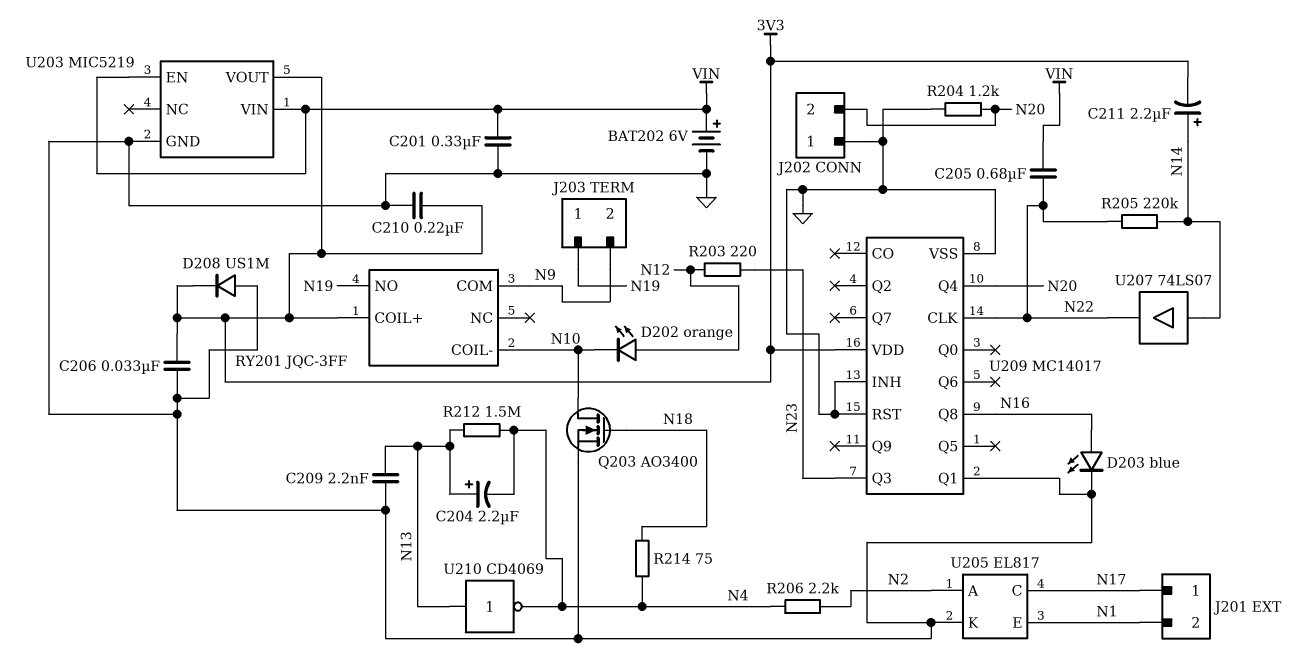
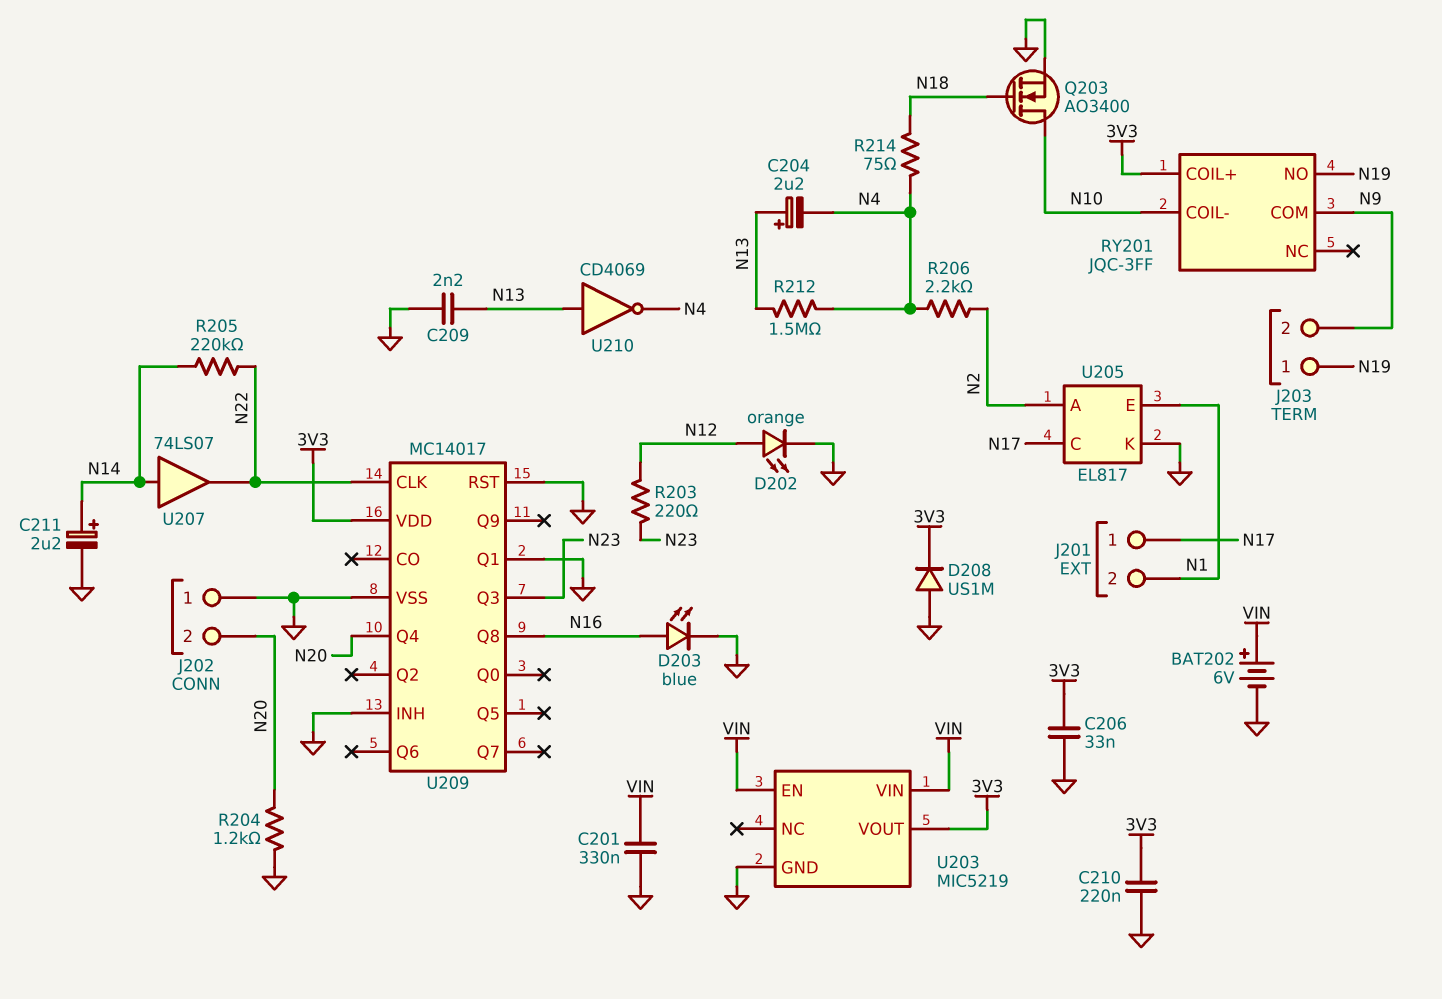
C205: 680nF (N22, VIN) -> none
C211: 2.2uF (plus N14, minus 3V3) -> 2.2uF (plus N14, minus GND)
D202: LED orange (A N12, K N10) -> LED orange (A N12, K GND)

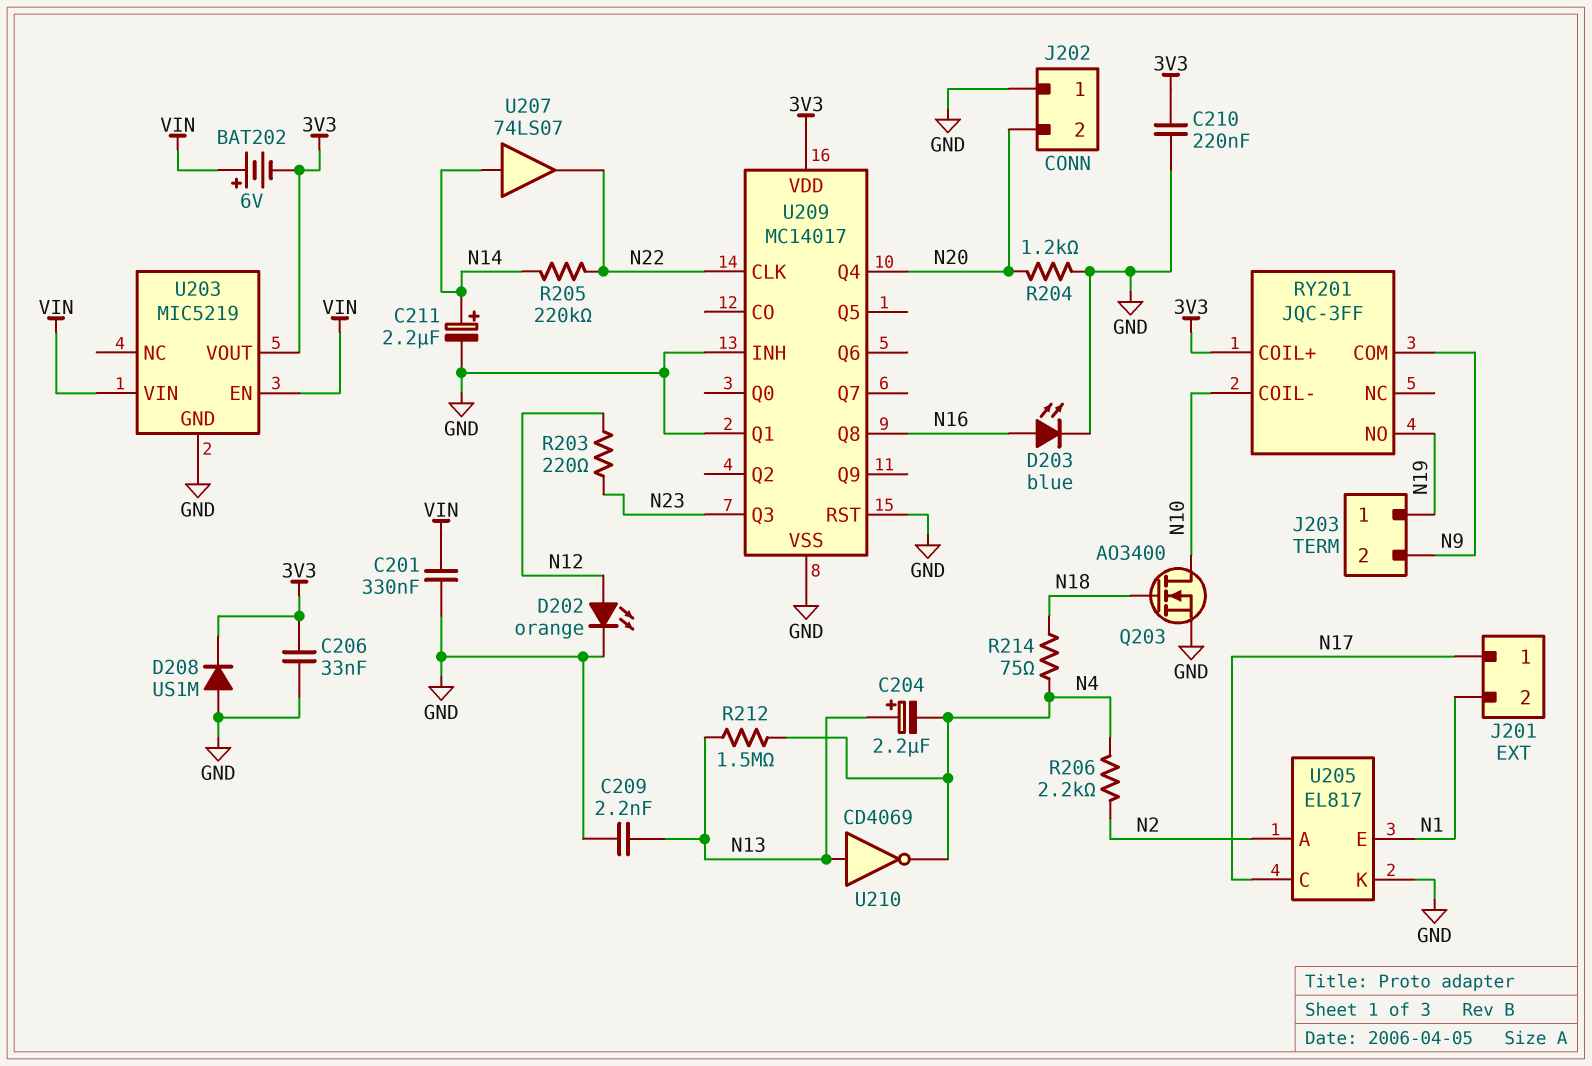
BAT202: 6V (plus VIN, minus GND) -> 6V (plus VIN, minus 3V3)

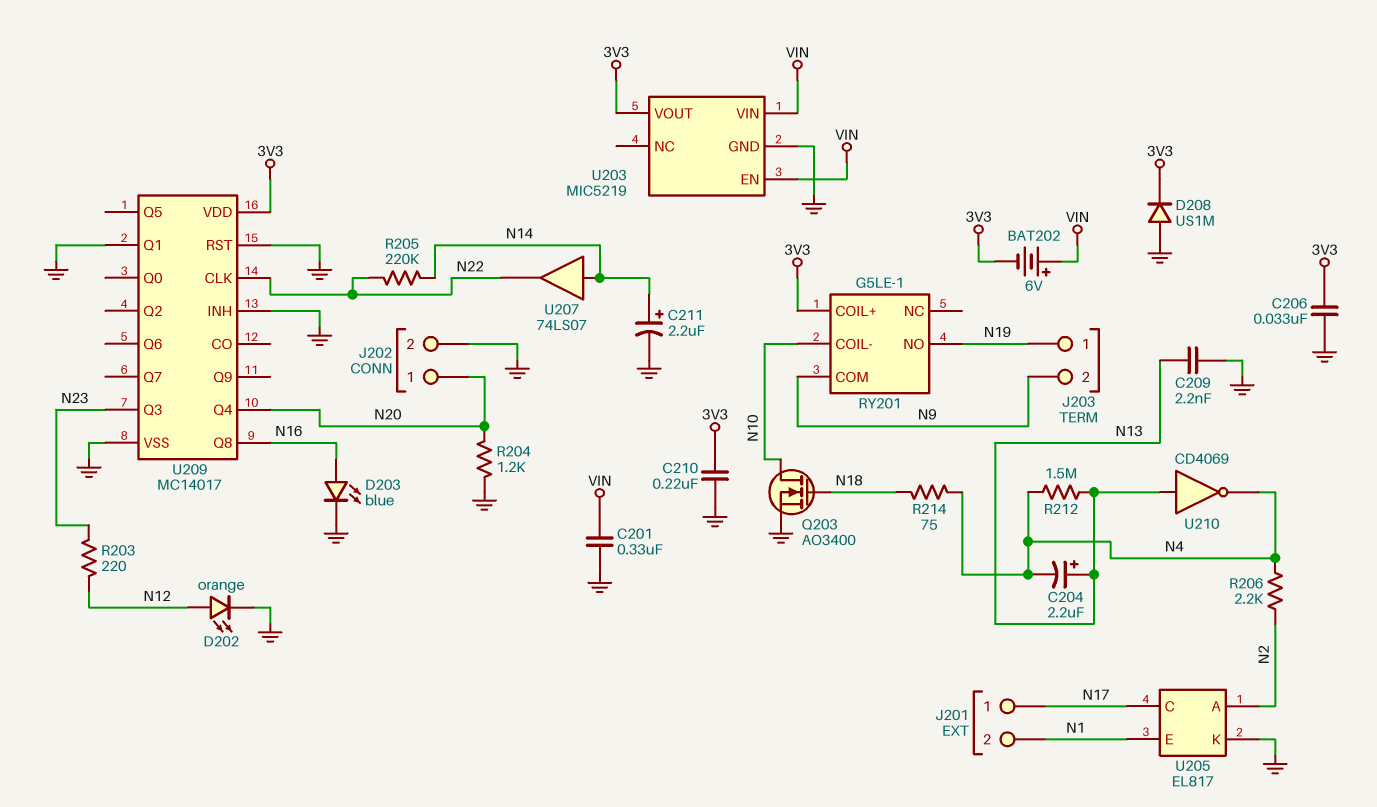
J202 pin 1: GND -> N20
J202 pin 2: N20 -> GND
RY201: JQC-3FF -> G5LE-1

